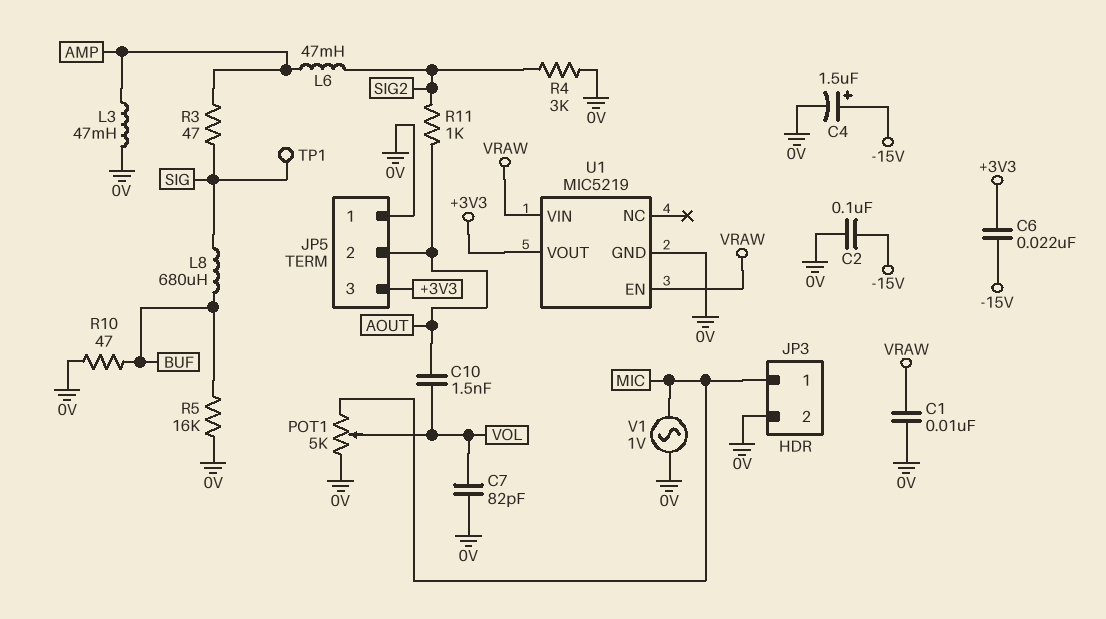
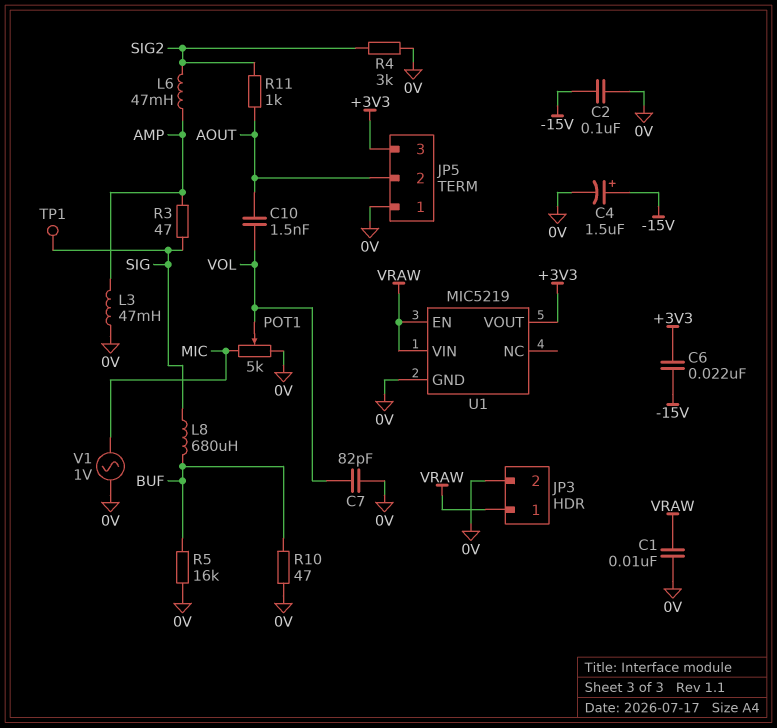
JP3 pin 1: MIC -> VRAW

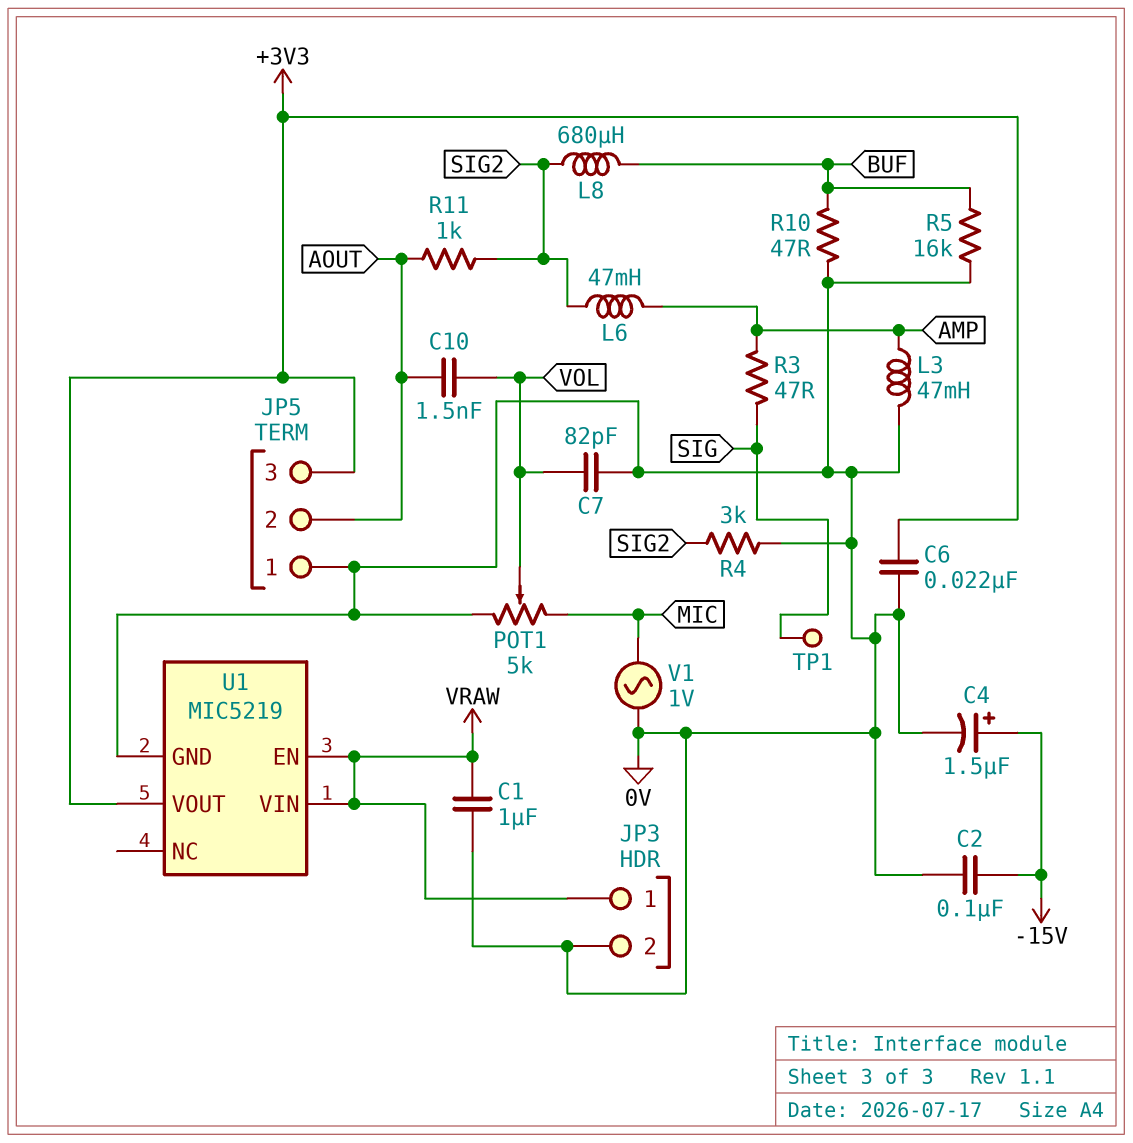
C1: 10nF (0V, VRAW) -> 1uF (0V, VRAW)
C6: 22nF (+3V3, -15V) -> 22nF (+3V3, 0V)
L8: 680uH (BUF, SIG) -> 680uH (BUF, SIG2)

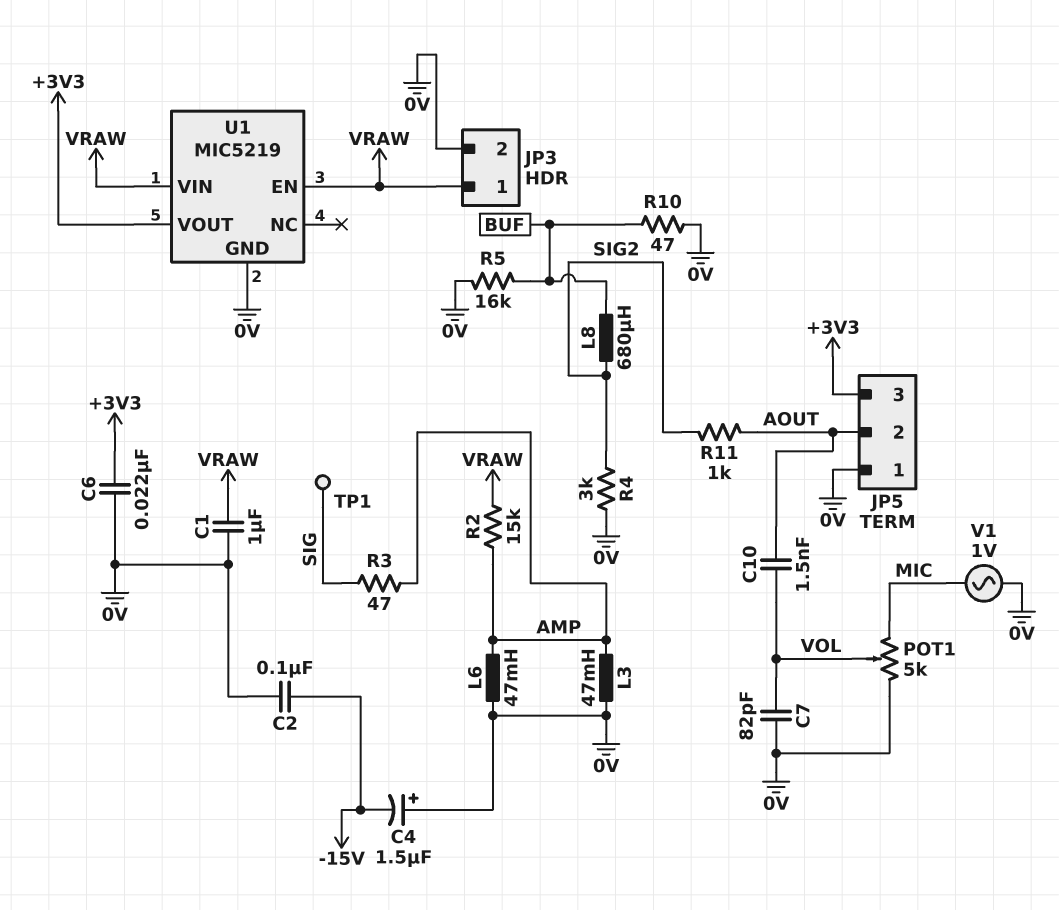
C4: 1.5uF (plus -15V, minus 0V) -> 1.5uF (plus 0V, minus -15V)
L6: 47mH (AMP, SIG2) -> 47mH (0V, AMP)
R2: none -> 15k (AMP, VRAW)

